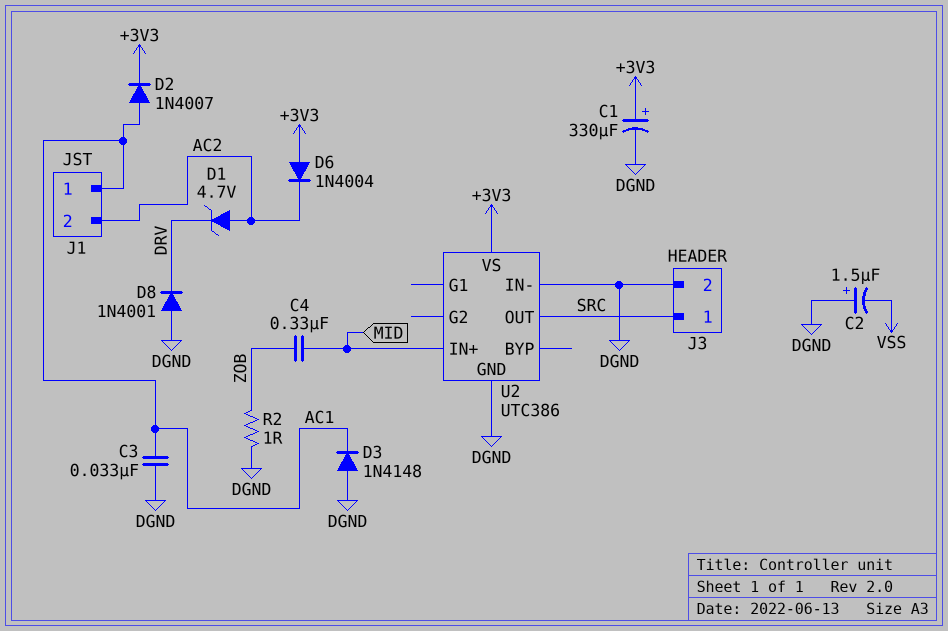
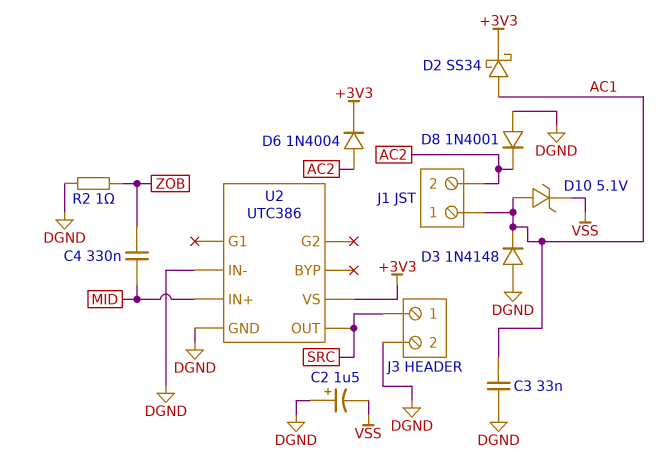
C1: 330uF (plus +3V3, minus DGND) -> none
D1: zener 4.7V (A AC2, K DRV) -> none
D2: diode 1N4007 (A AC1, K +3V3) -> schottky SS34 (A AC1, K +3V3)
D6: diode 1N4004 (A +3V3, K AC2) -> diode 1N4004 (A AC2, K +3V3)
D8: diode 1N4001 (A DGND, K DRV) -> diode 1N4001 (A DGND, K AC2)
D10: none -> zener 5.1V (A AC1, K VSS)

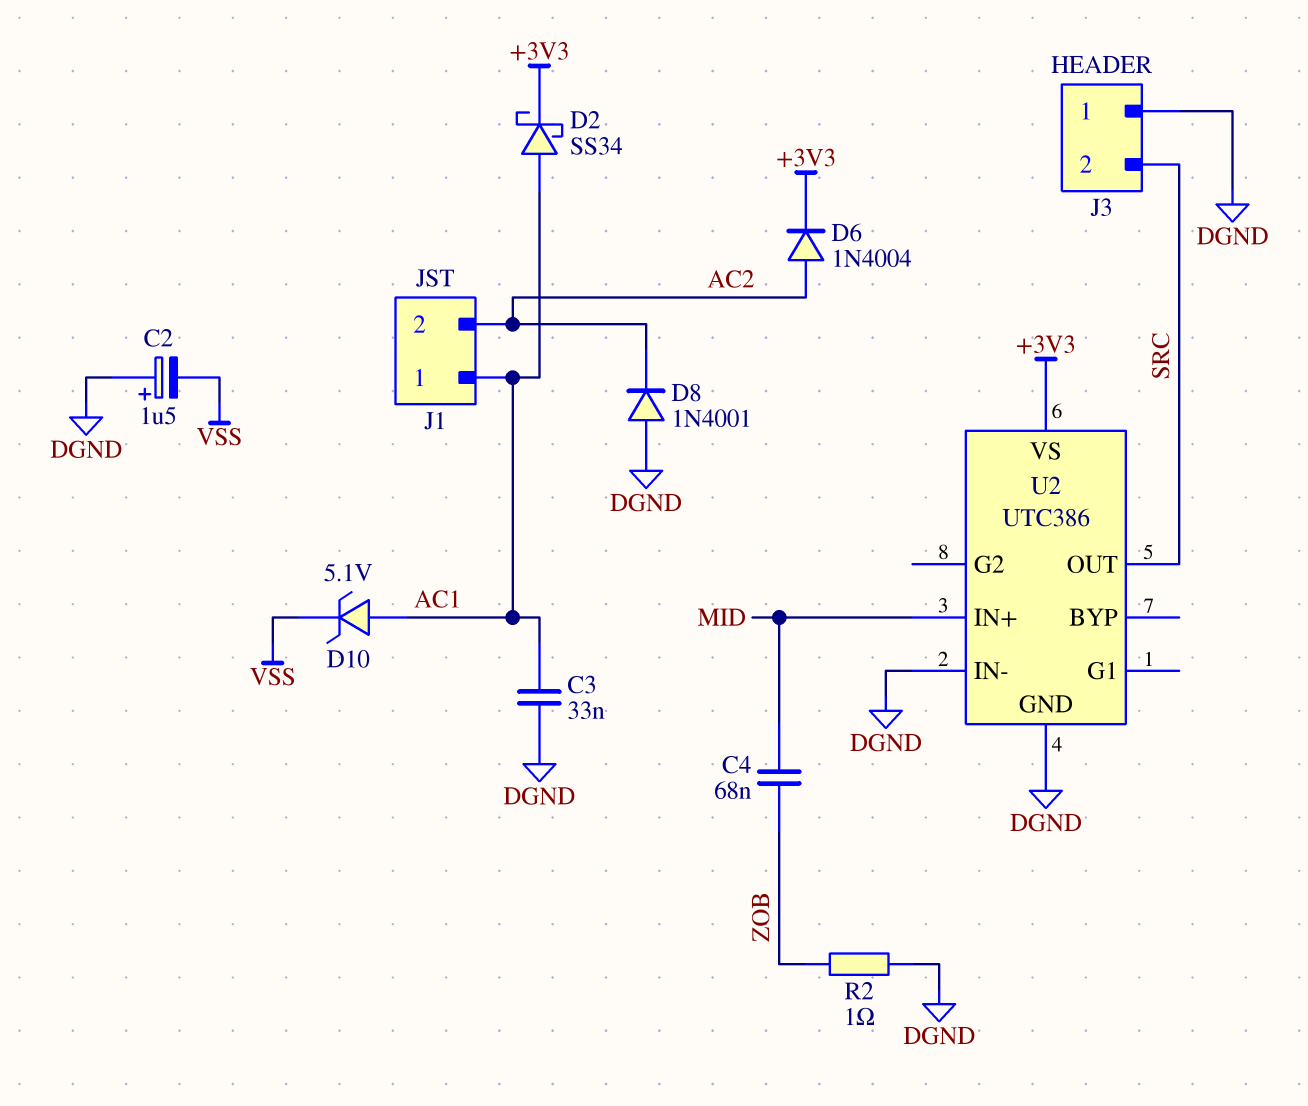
C4: 330nF (MID, ZOB) -> 68nF (MID, ZOB)
D3: diode 1N4148 (A DGND, K AC1) -> none
J3 pin 1: SRC -> DGND
J3 pin 2: DGND -> SRC

